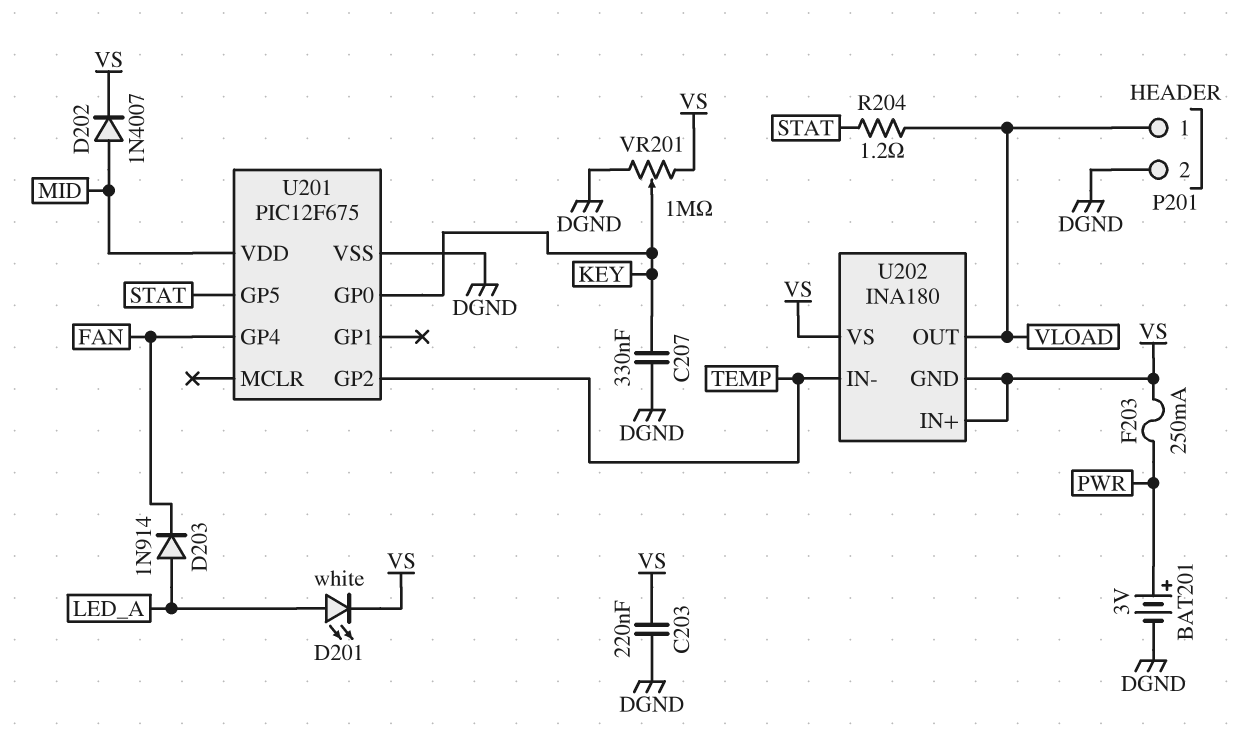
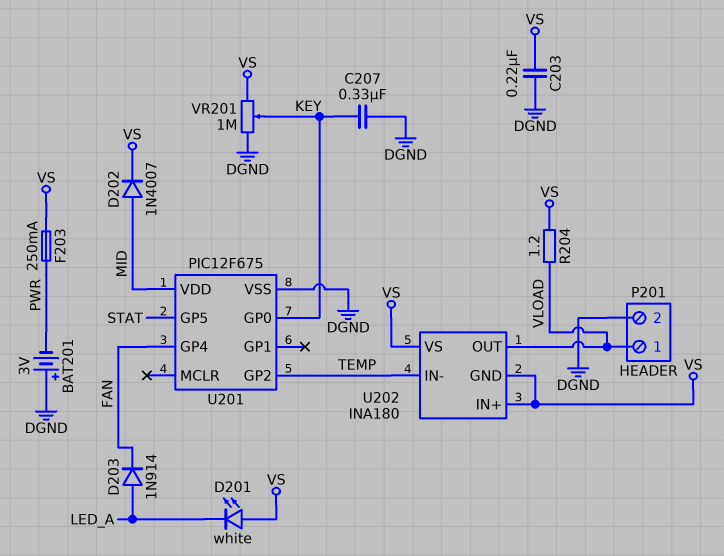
BAT201: 3V (plus PWR, minus DGND) -> 3V (plus DGND, minus PWR)
D201: LED white (A LED_A, K VS) -> LED white (A VS, K LED_A)
R204: 1.2 (STAT, VLOAD) -> 1.2 (VLOAD, VS)

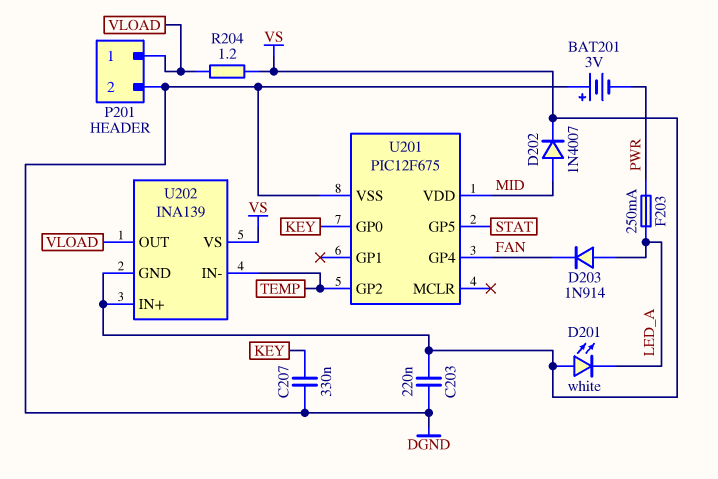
F203: 250mA (PWR, VS) -> 250mA (LED_A, PWR)
U202: INA180 -> INA139
VR201: 1M (DGND, VS, wiper KEY) -> none

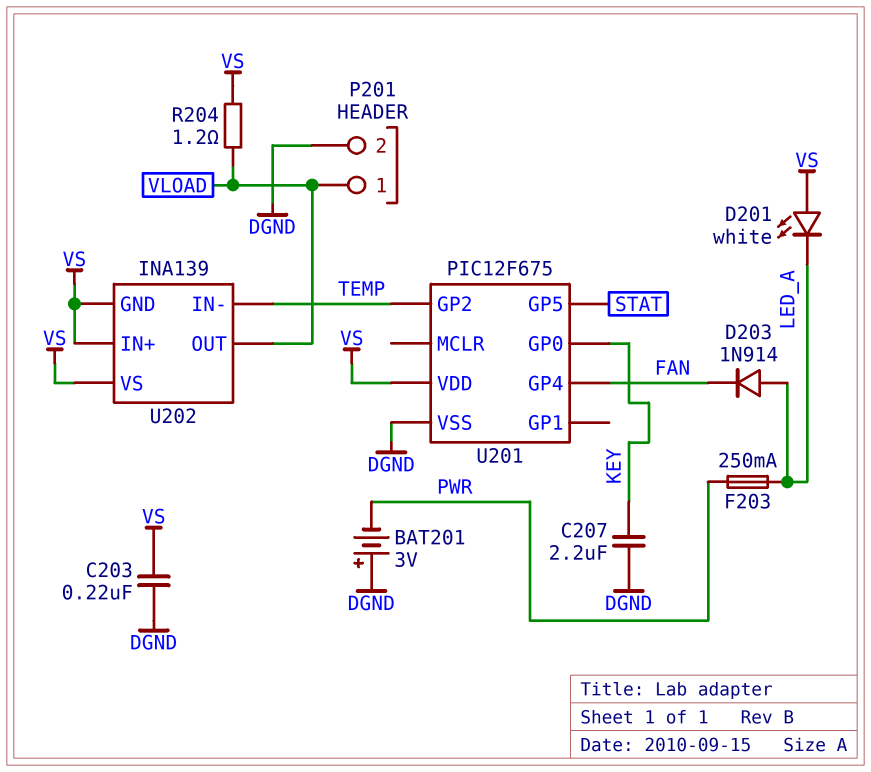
C207: 330nF (DGND, KEY) -> 2.2uF (DGND, KEY)
D202: diode 1N4007 (A MID, K VS) -> none
U201 pin VDD: MID -> VS

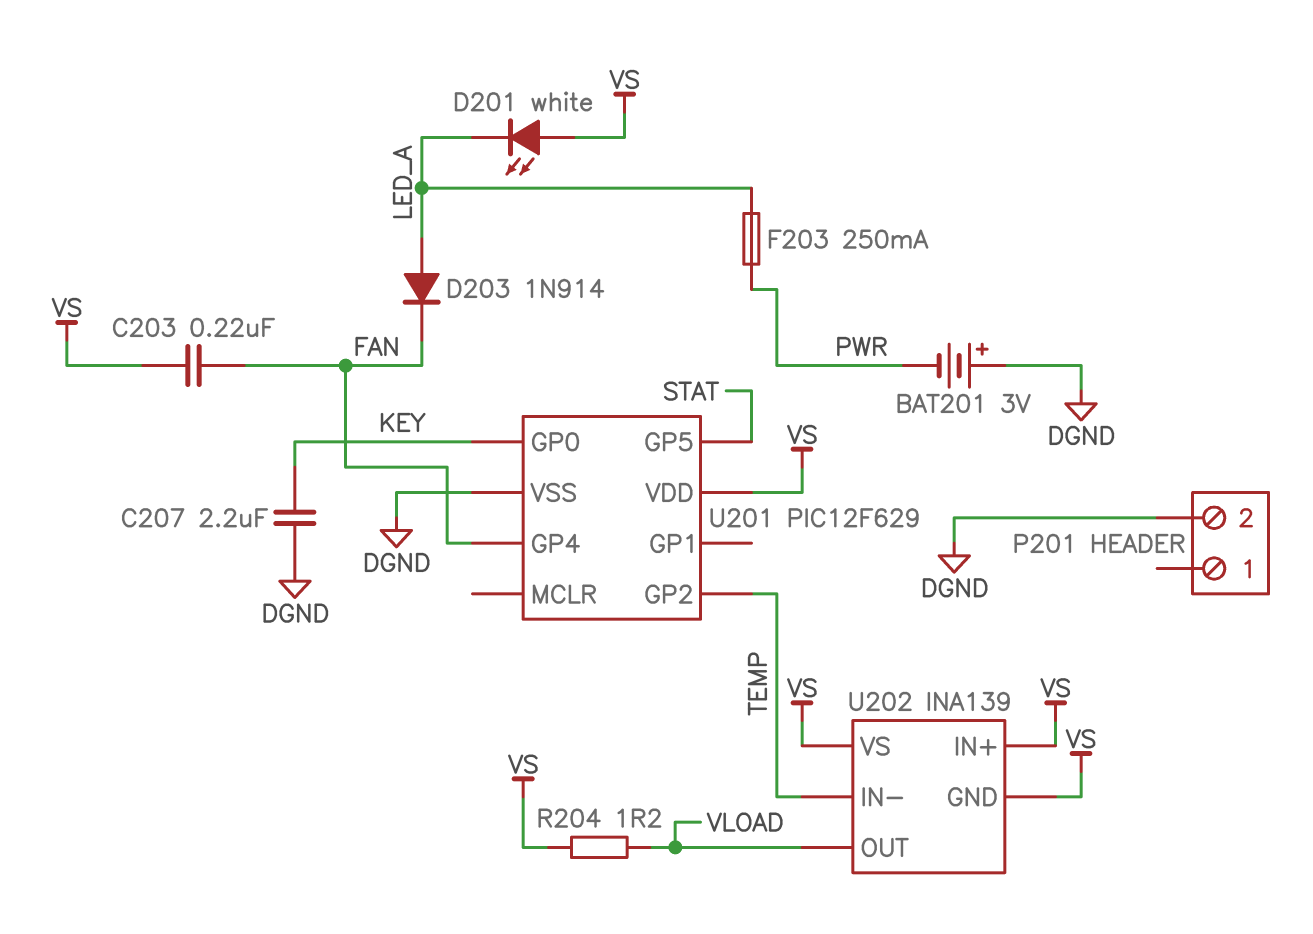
C203: 220nF (DGND, VS) -> 220nF (FAN, VS)
P201 pin 1: VLOAD -> none
U201: PIC12F675 -> PIC12F629

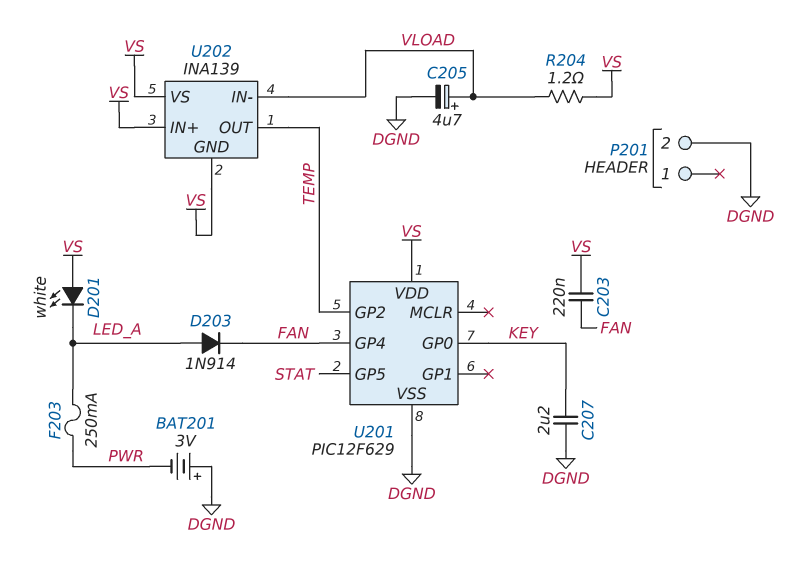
C205: none -> 4.7uF (plus VLOAD, minus DGND)
U202 pin IN-: TEMP -> VLOAD
U202 pin OUT: VLOAD -> TEMP

